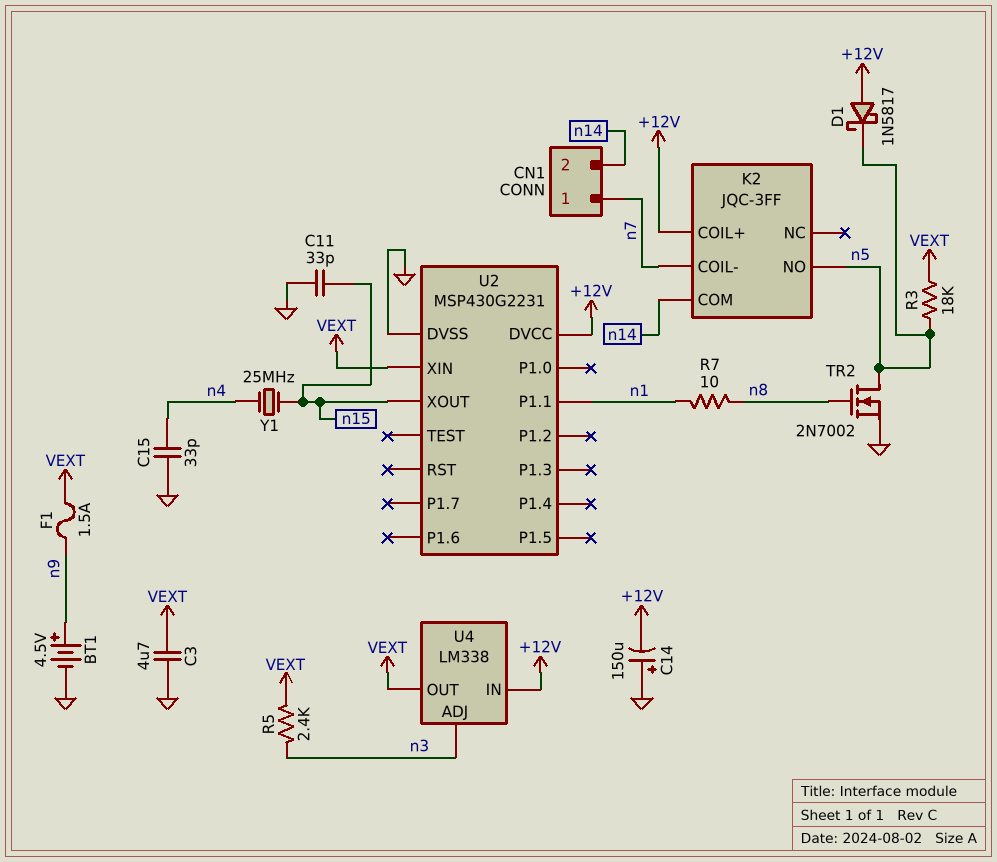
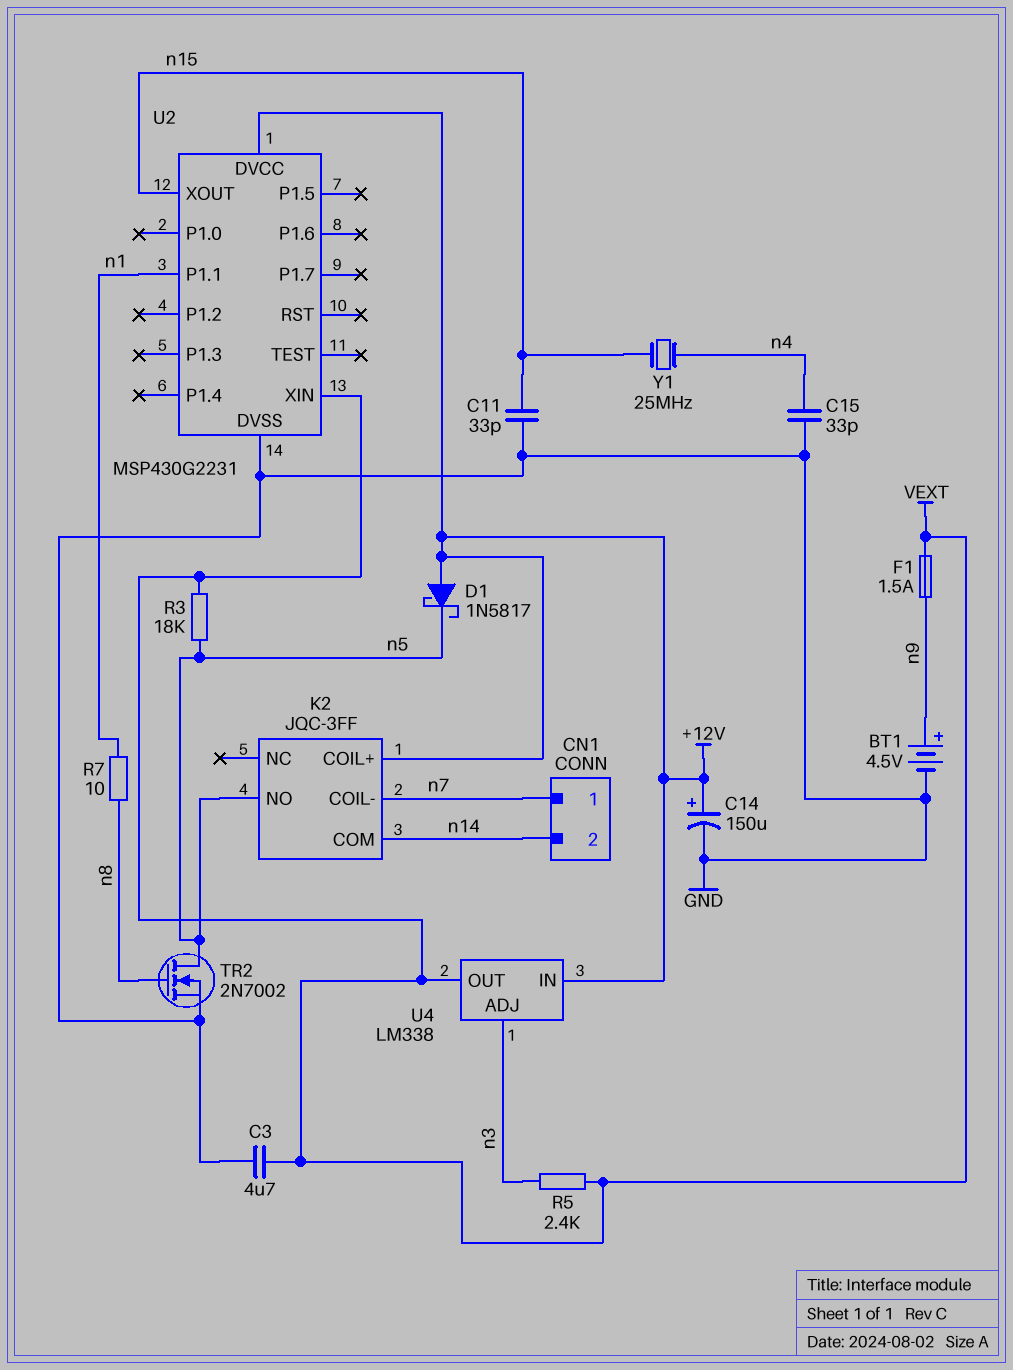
C14: 150uF (plus GND, minus +12V) -> 150uF (plus +12V, minus GND)

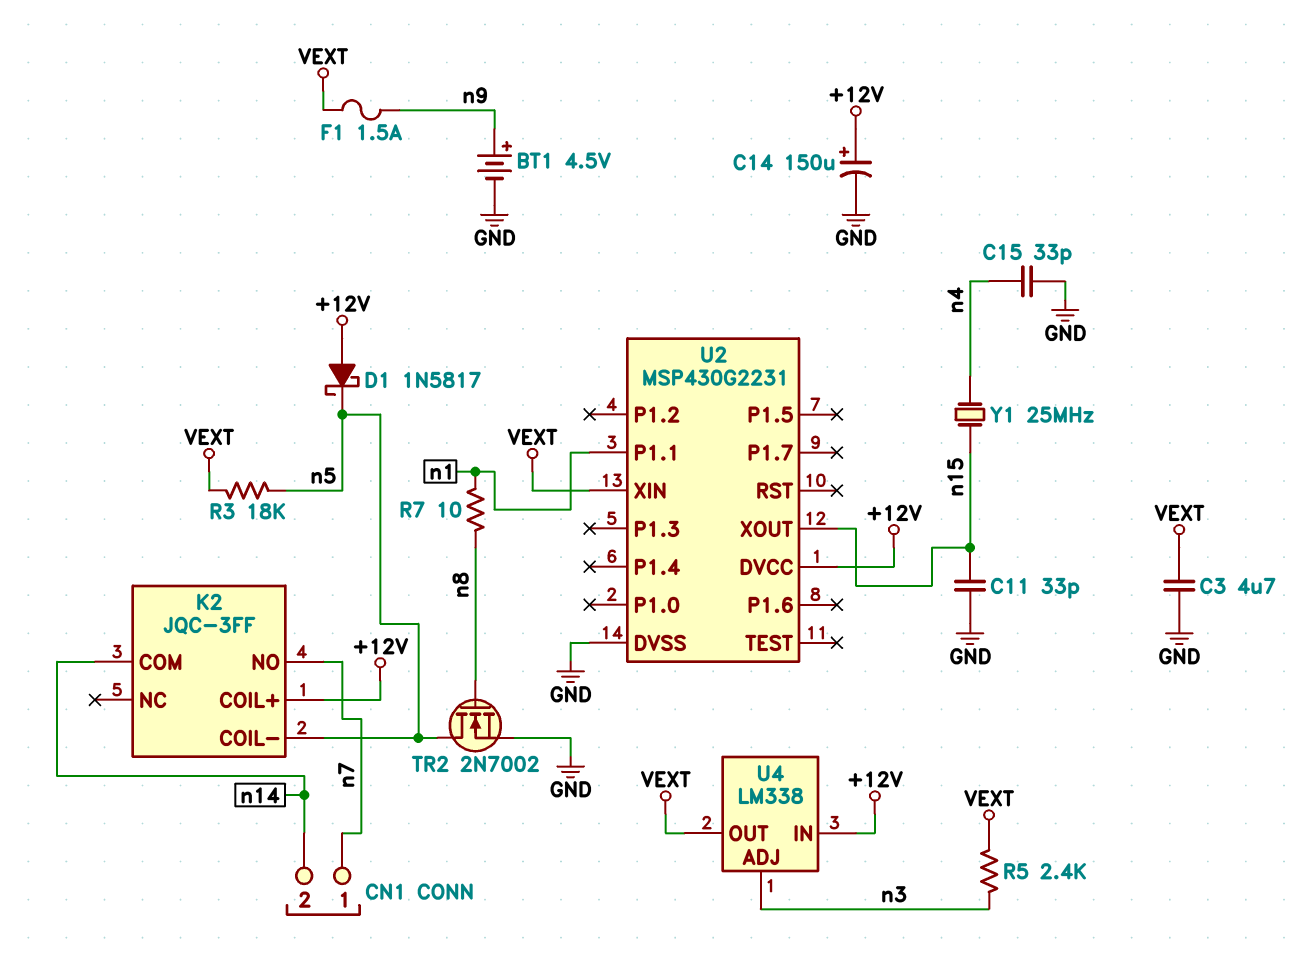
K2 pin COIL-: n7 -> n5
K2 pin NO: n5 -> n7

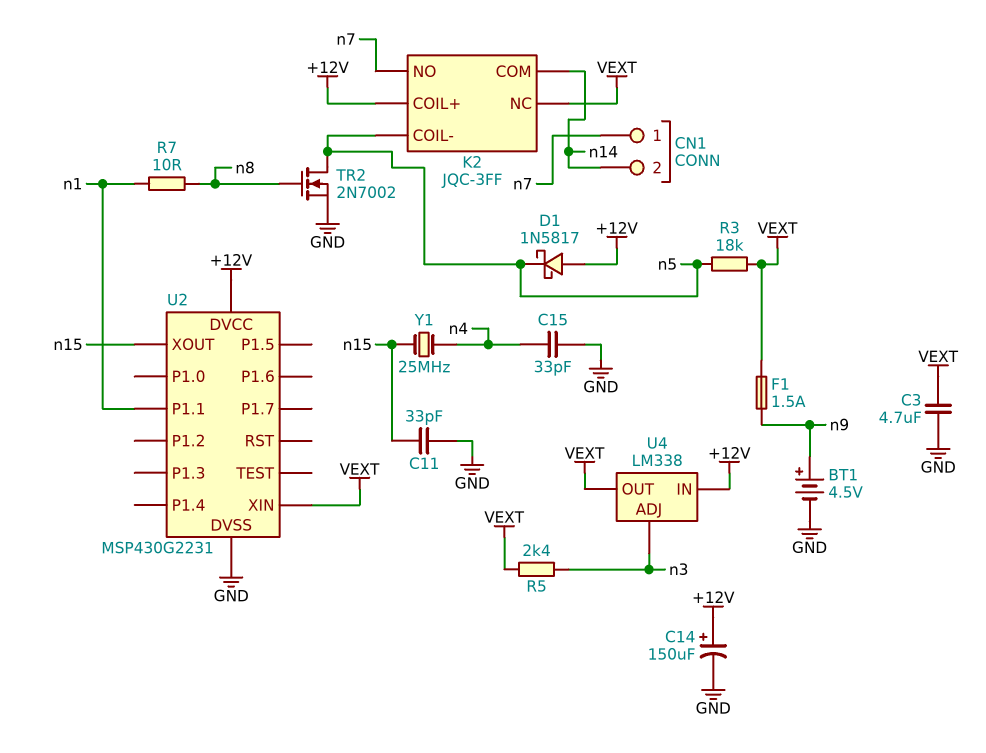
K2 pin NC: none -> VEXT

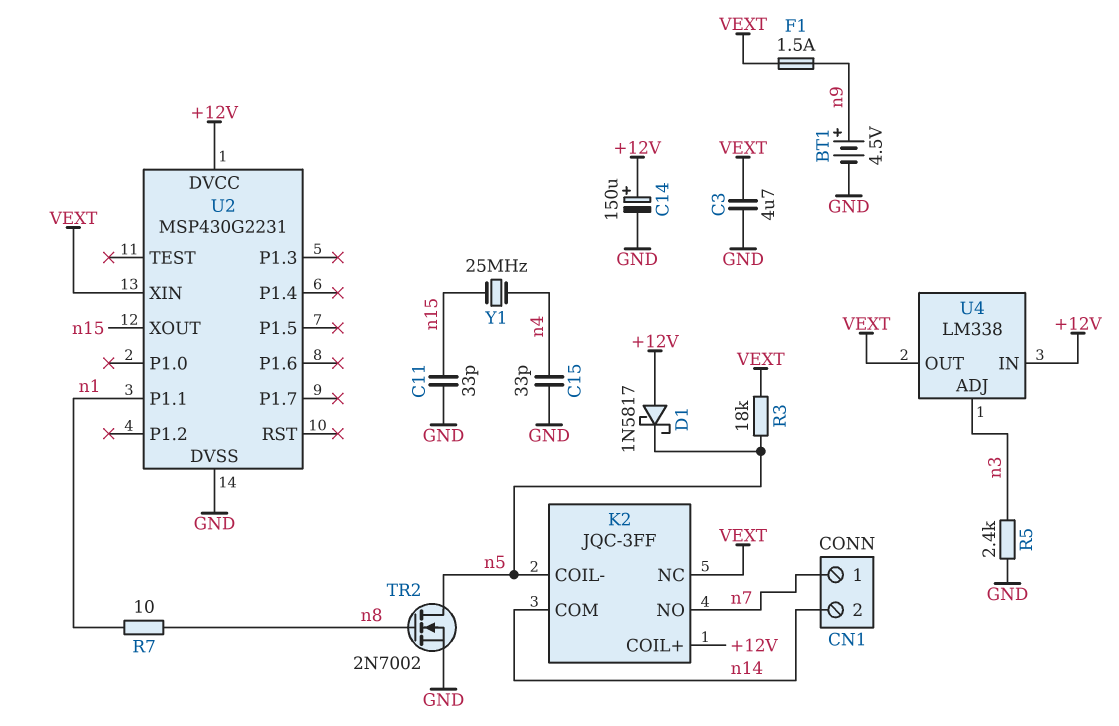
R5: 2.4k (VEXT, n3) -> 2.4k (GND, n3)

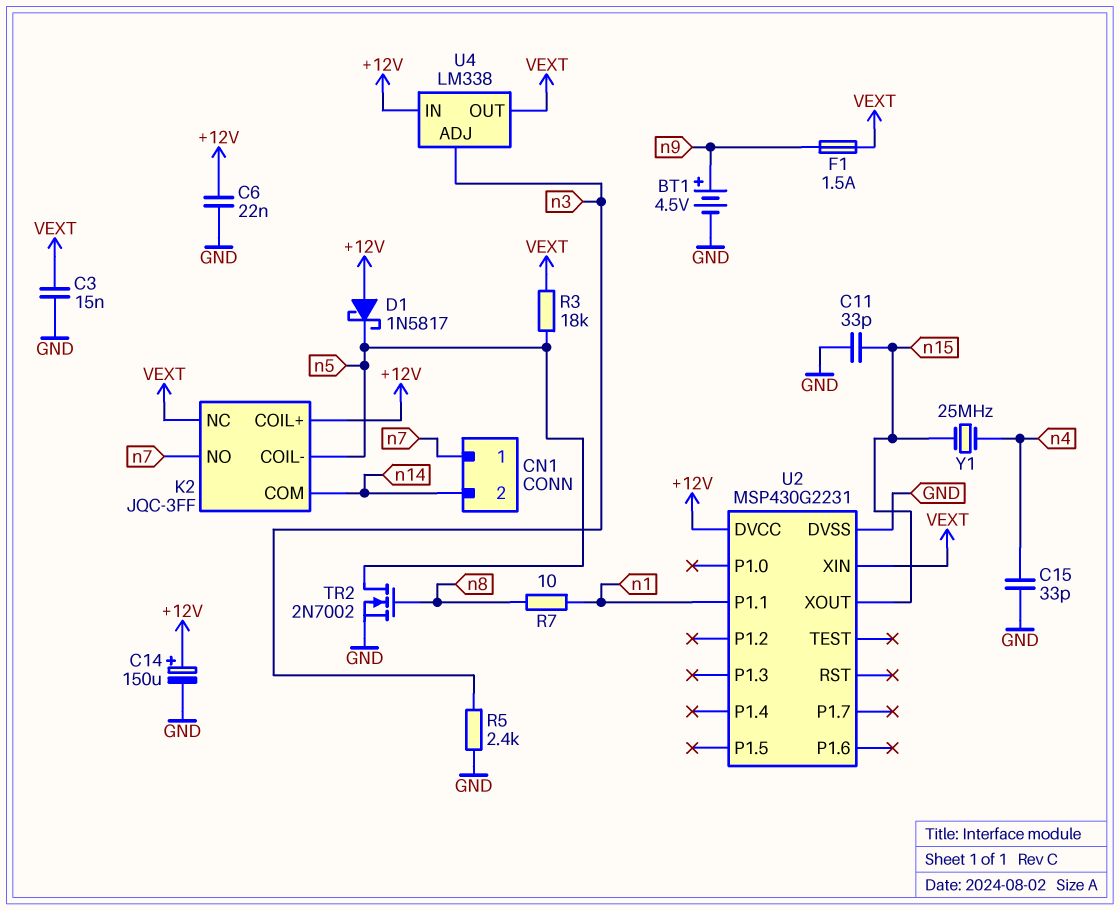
C3: 4.7uF (GND, VEXT) -> 15nF (GND, VEXT)
C6: none -> 22nF (+12V, GND)

